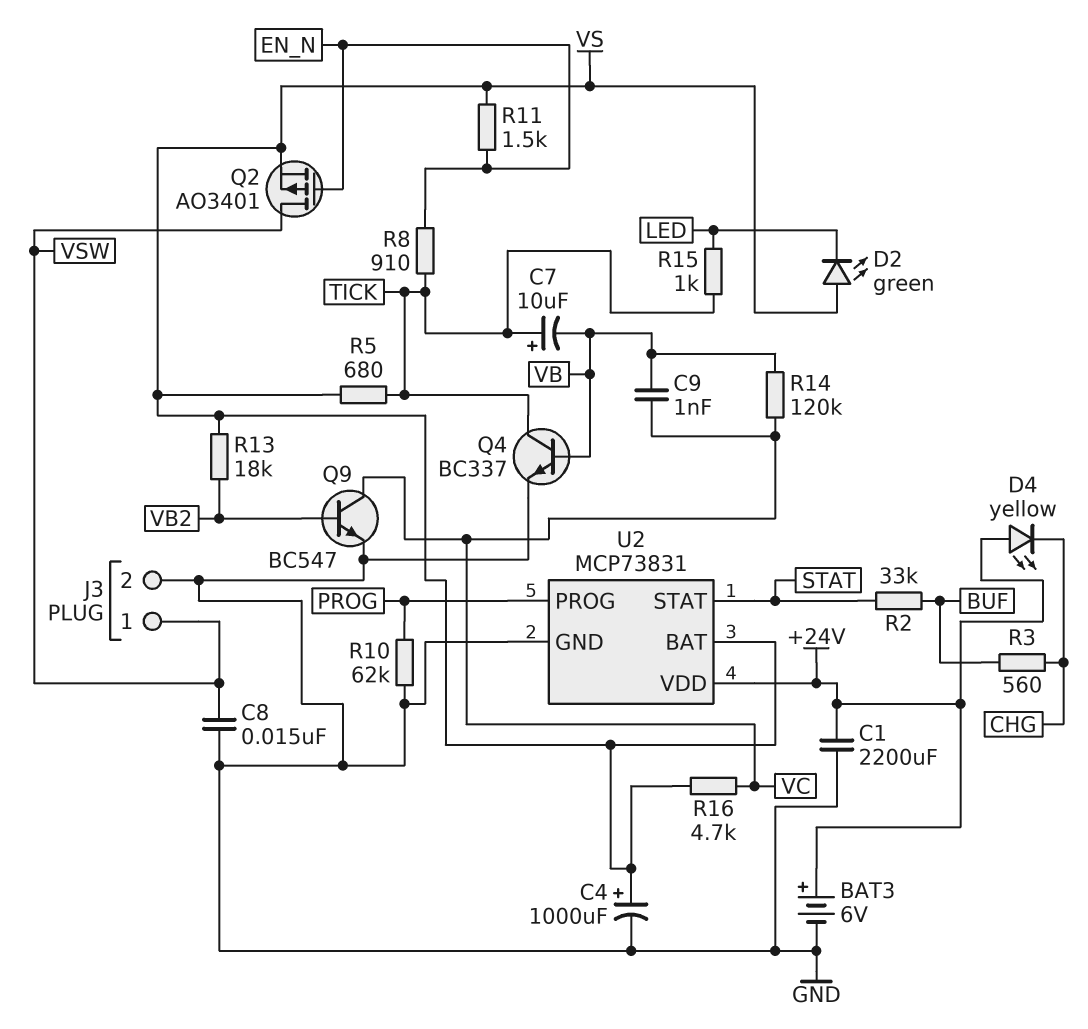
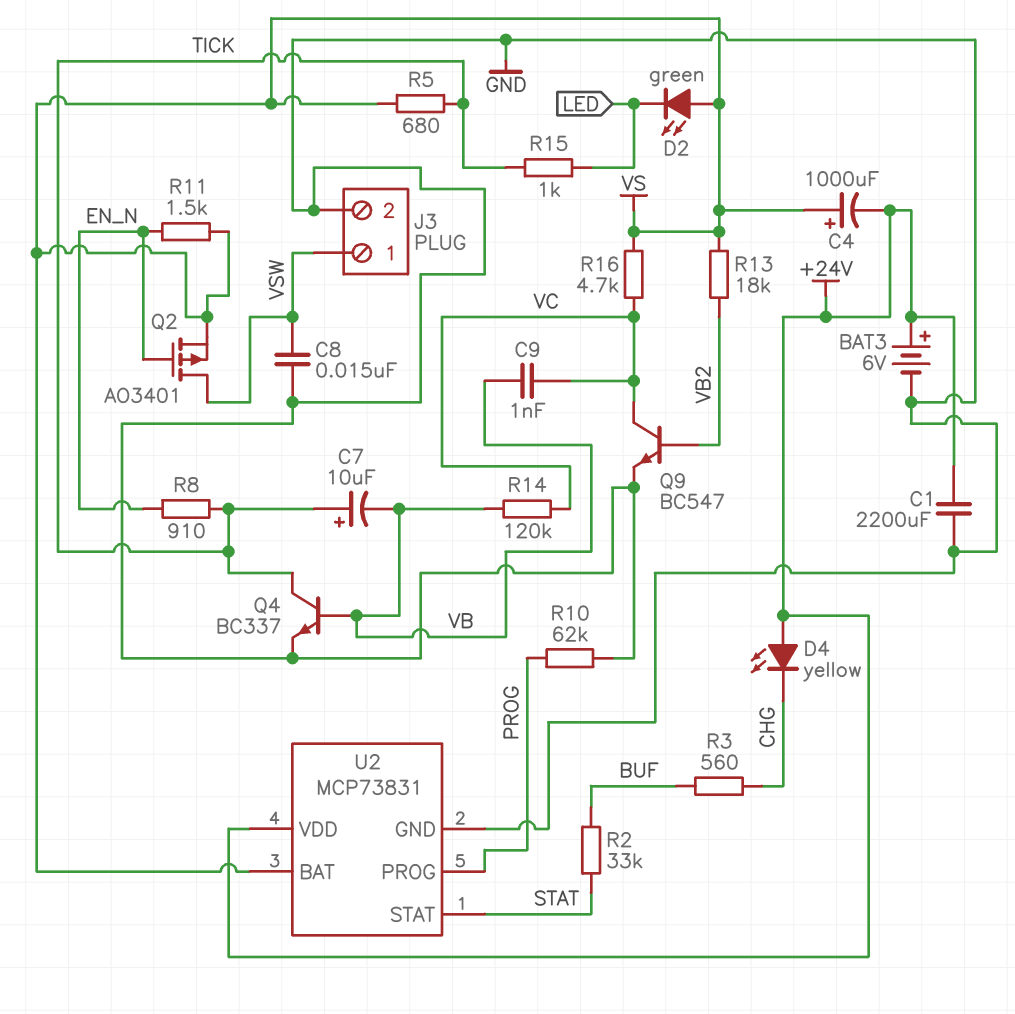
C4: 1000uF (plus VS, minus GND) -> 1000uF (plus VS, minus +24V)

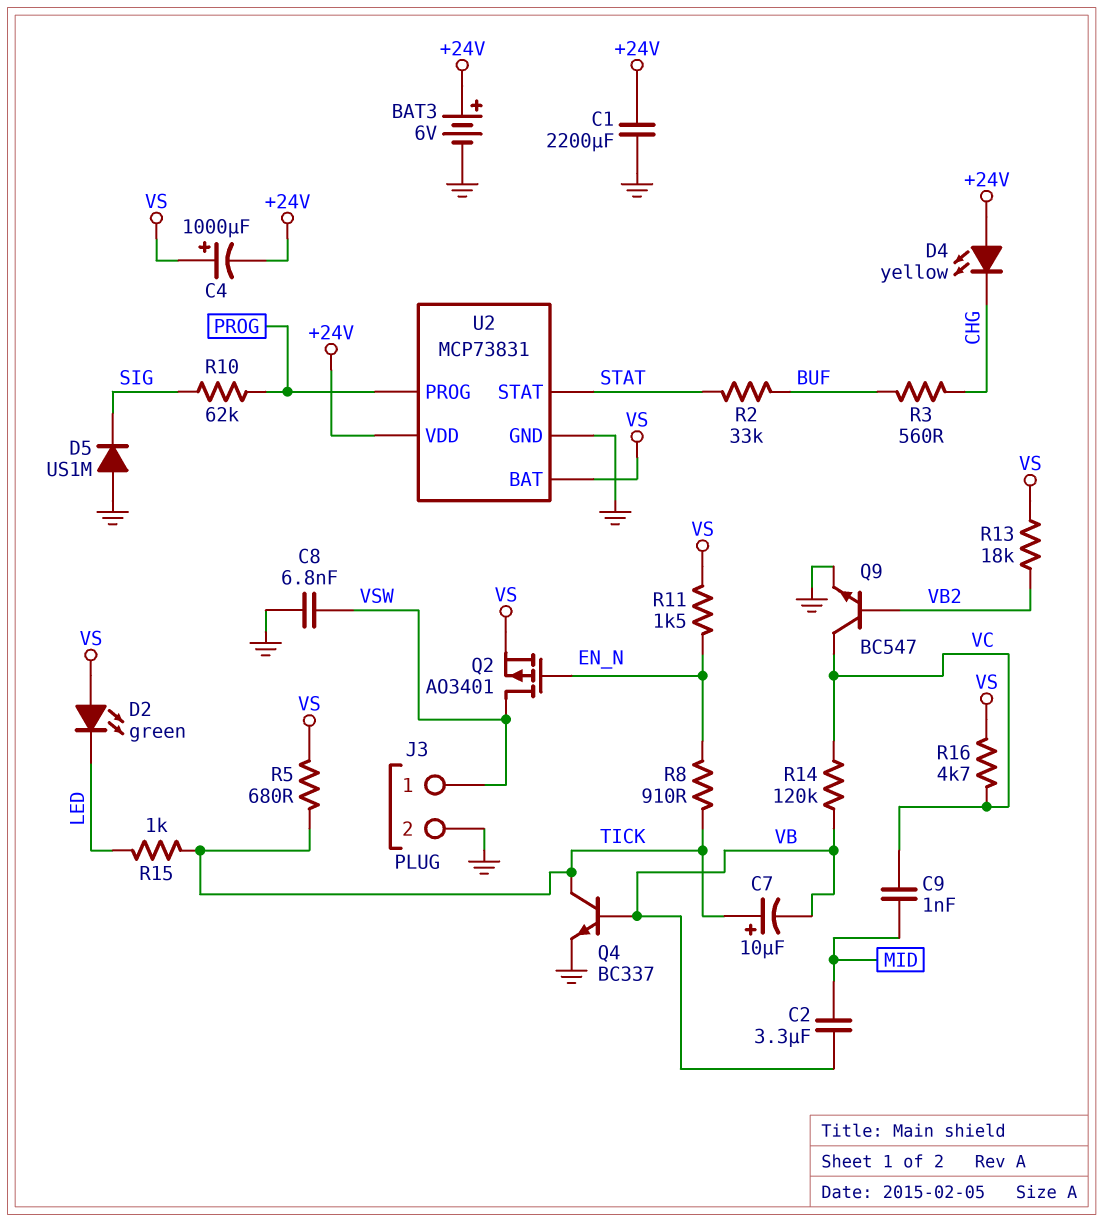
C2: none -> 3.3uF (MID, VB)
C8: 15nF (GND, VSW) -> 6.8nF (GND, VSW)
C9: 1nF (VB, VC) -> 1nF (MID, VC)
D5: none -> diode US1M (A GND, K SIG)
R10: 62k (GND, PROG) -> 62k (PROG, SIG)

